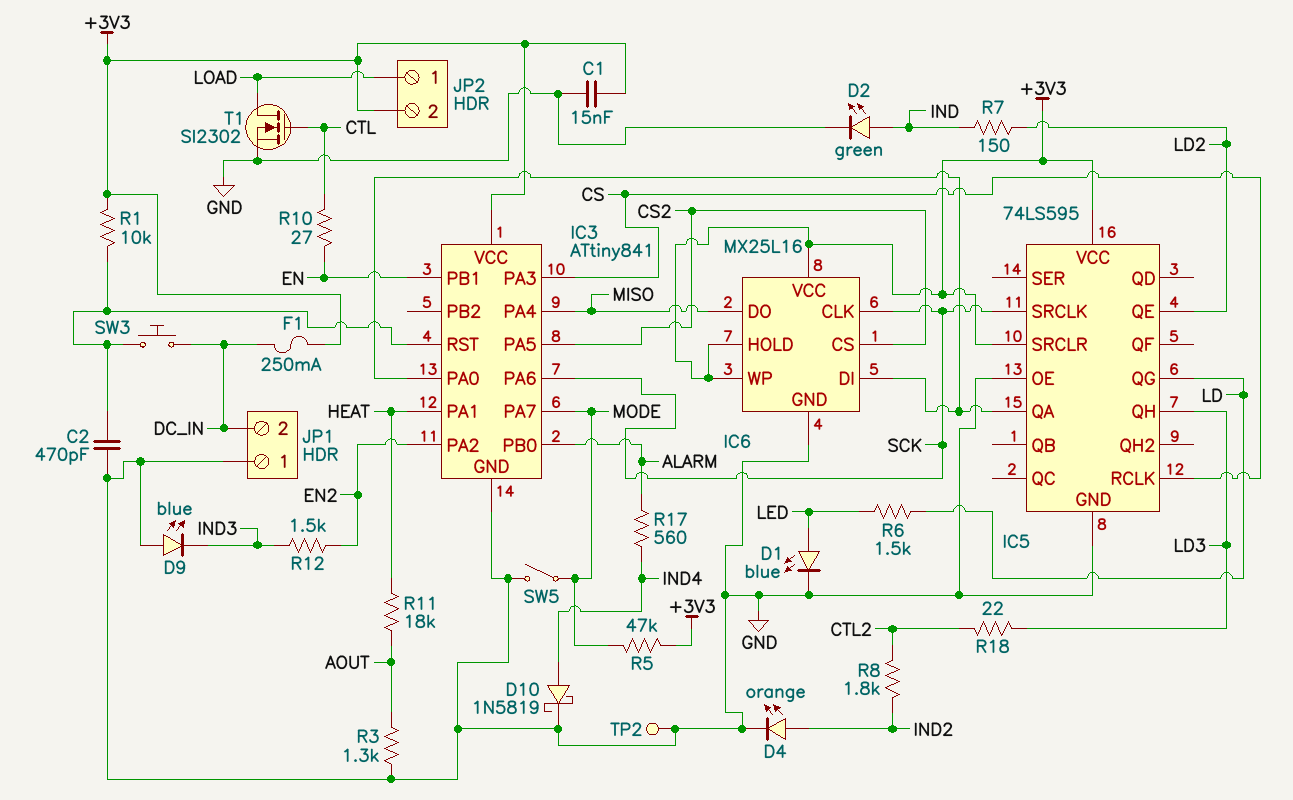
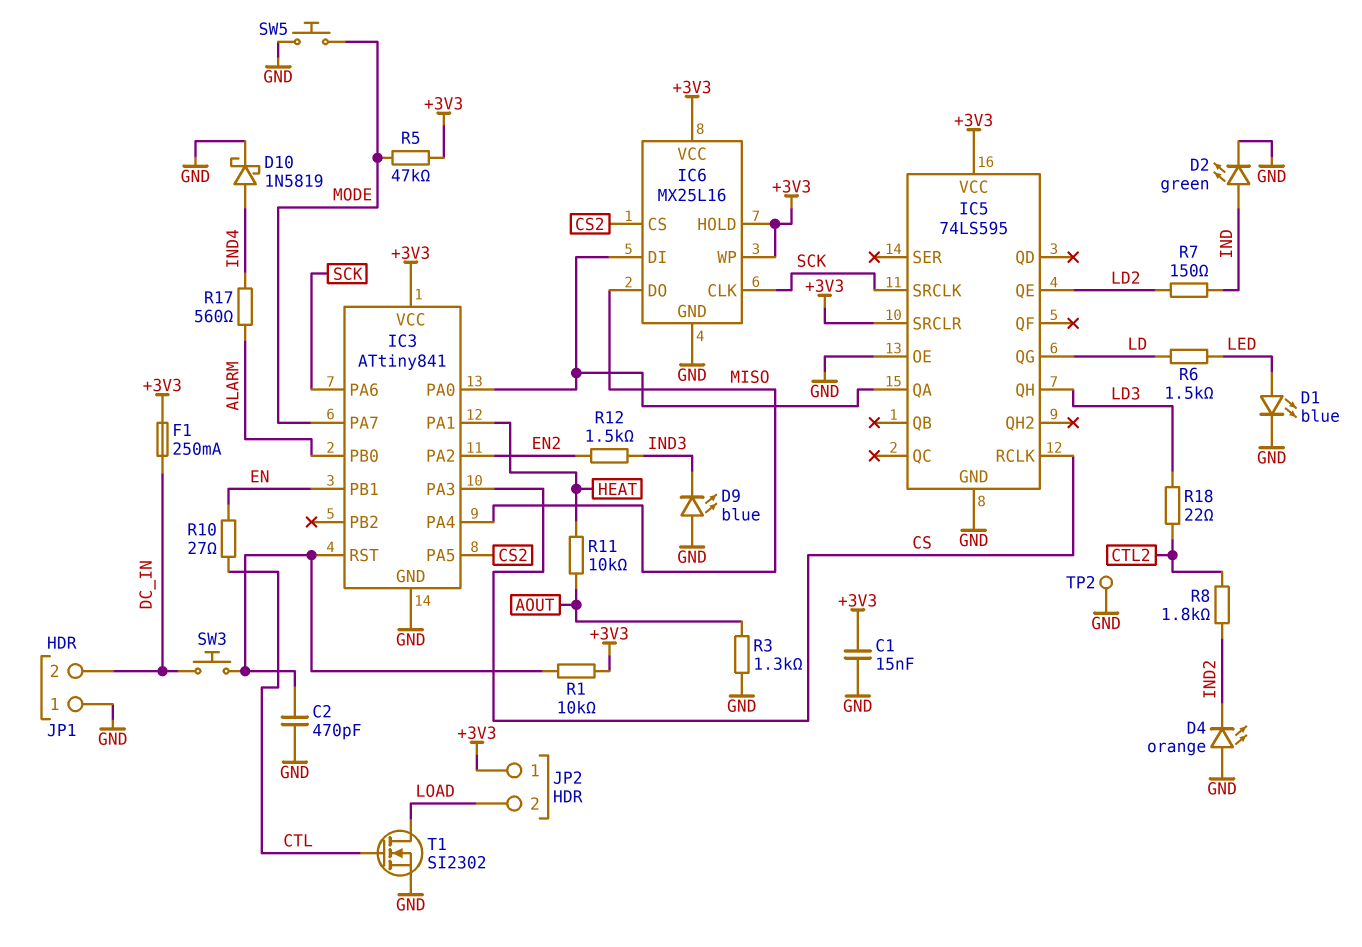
D4: LED orange (A IND2, K GND) -> LED orange (A GND, K IND2)
JP2 pin 1: LOAD -> +3V3
JP2 pin 2: +3V3 -> LOAD
R11: 18k (AOUT, HEAT) -> 10k (AOUT, HEAT)
SW5: switch (GND, MODE) -> button (GND, MODE)

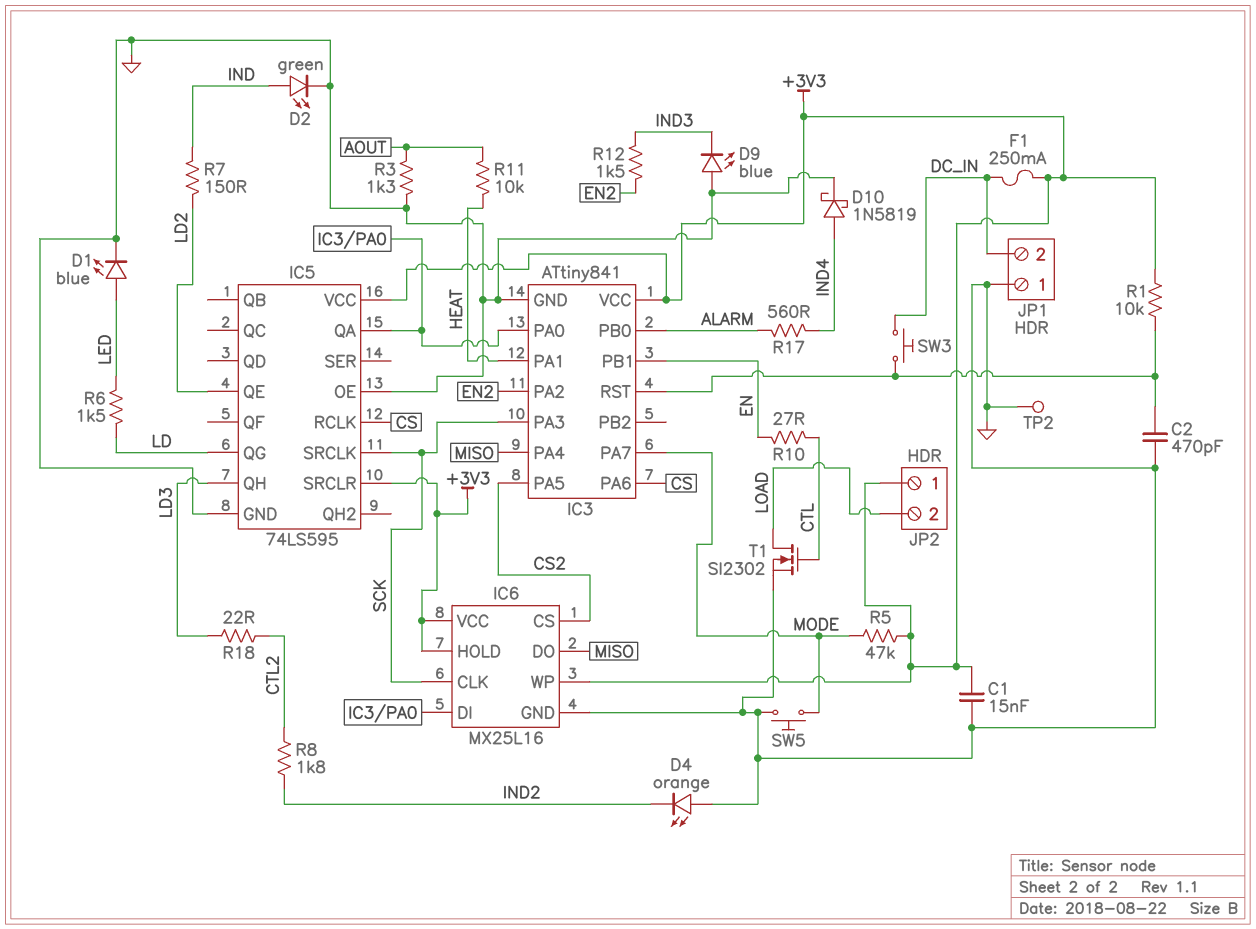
IC3 pin PA3: CS -> SCK
IC3 pin PA6: SCK -> CS

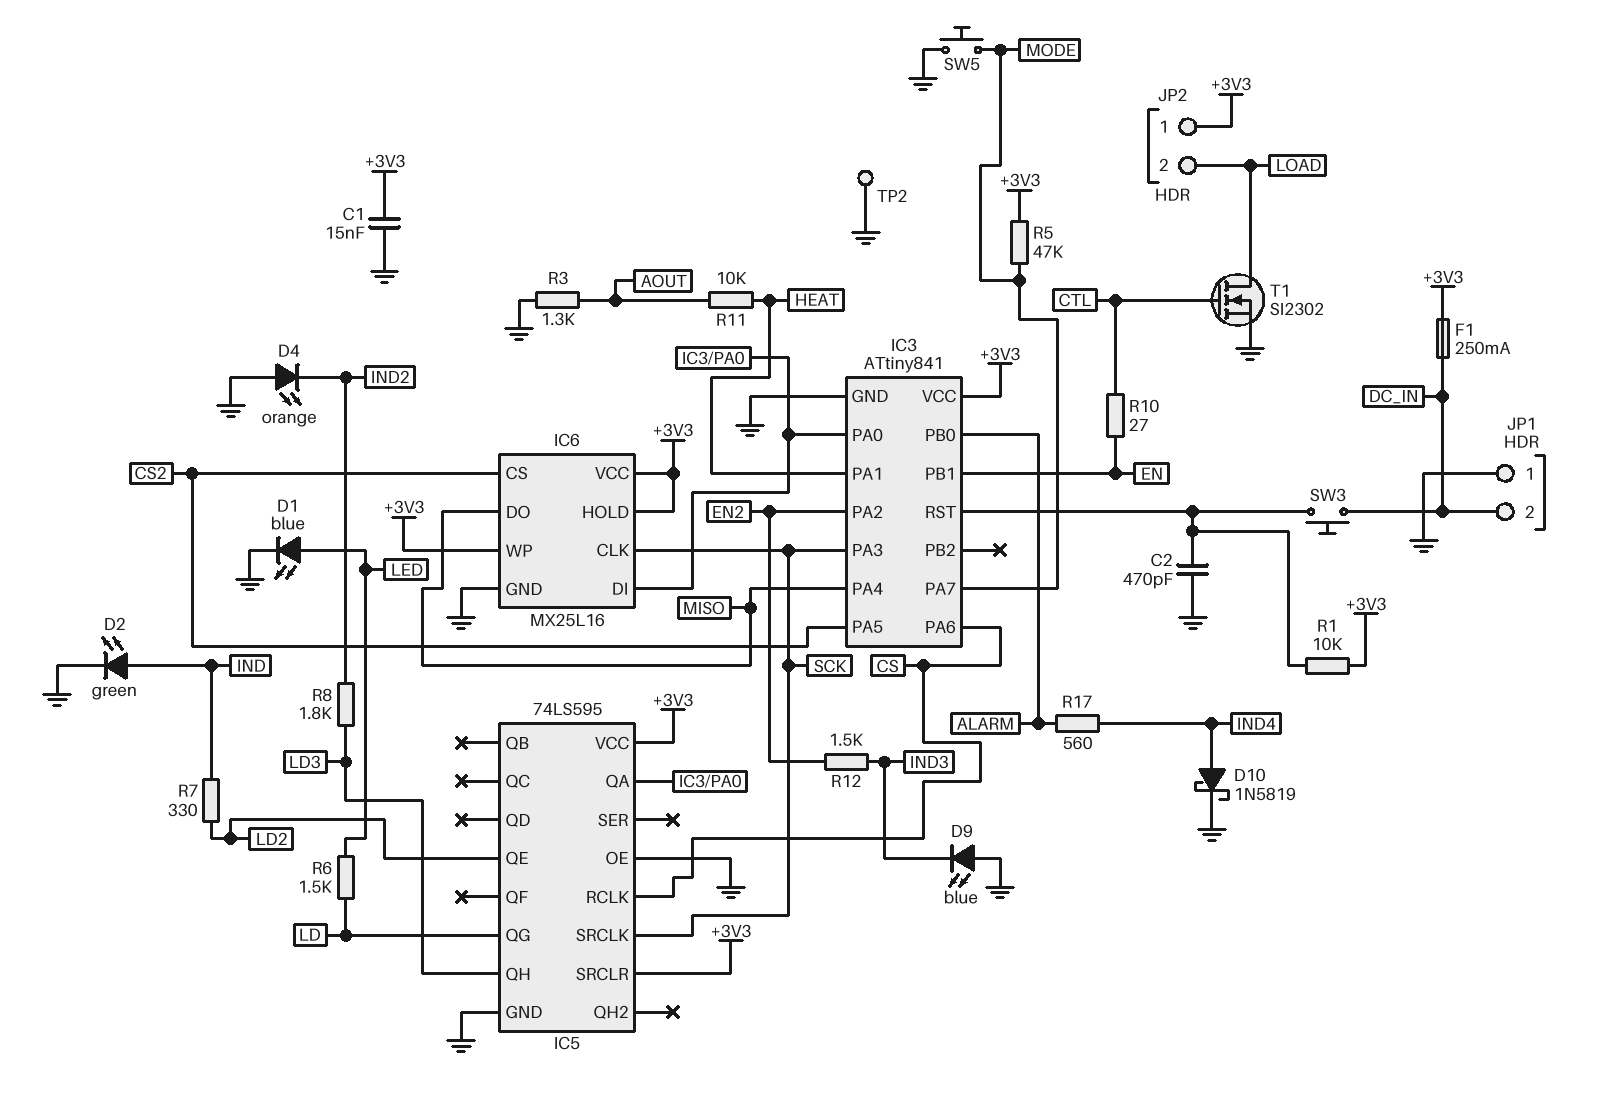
R7: 150 (IND, LD2) -> 330 (IND, LD2)
R8: 1.8k (CTL2, IND2) -> 1.8k (IND2, LD3)
R18: 22 (CTL2, LD3) -> none

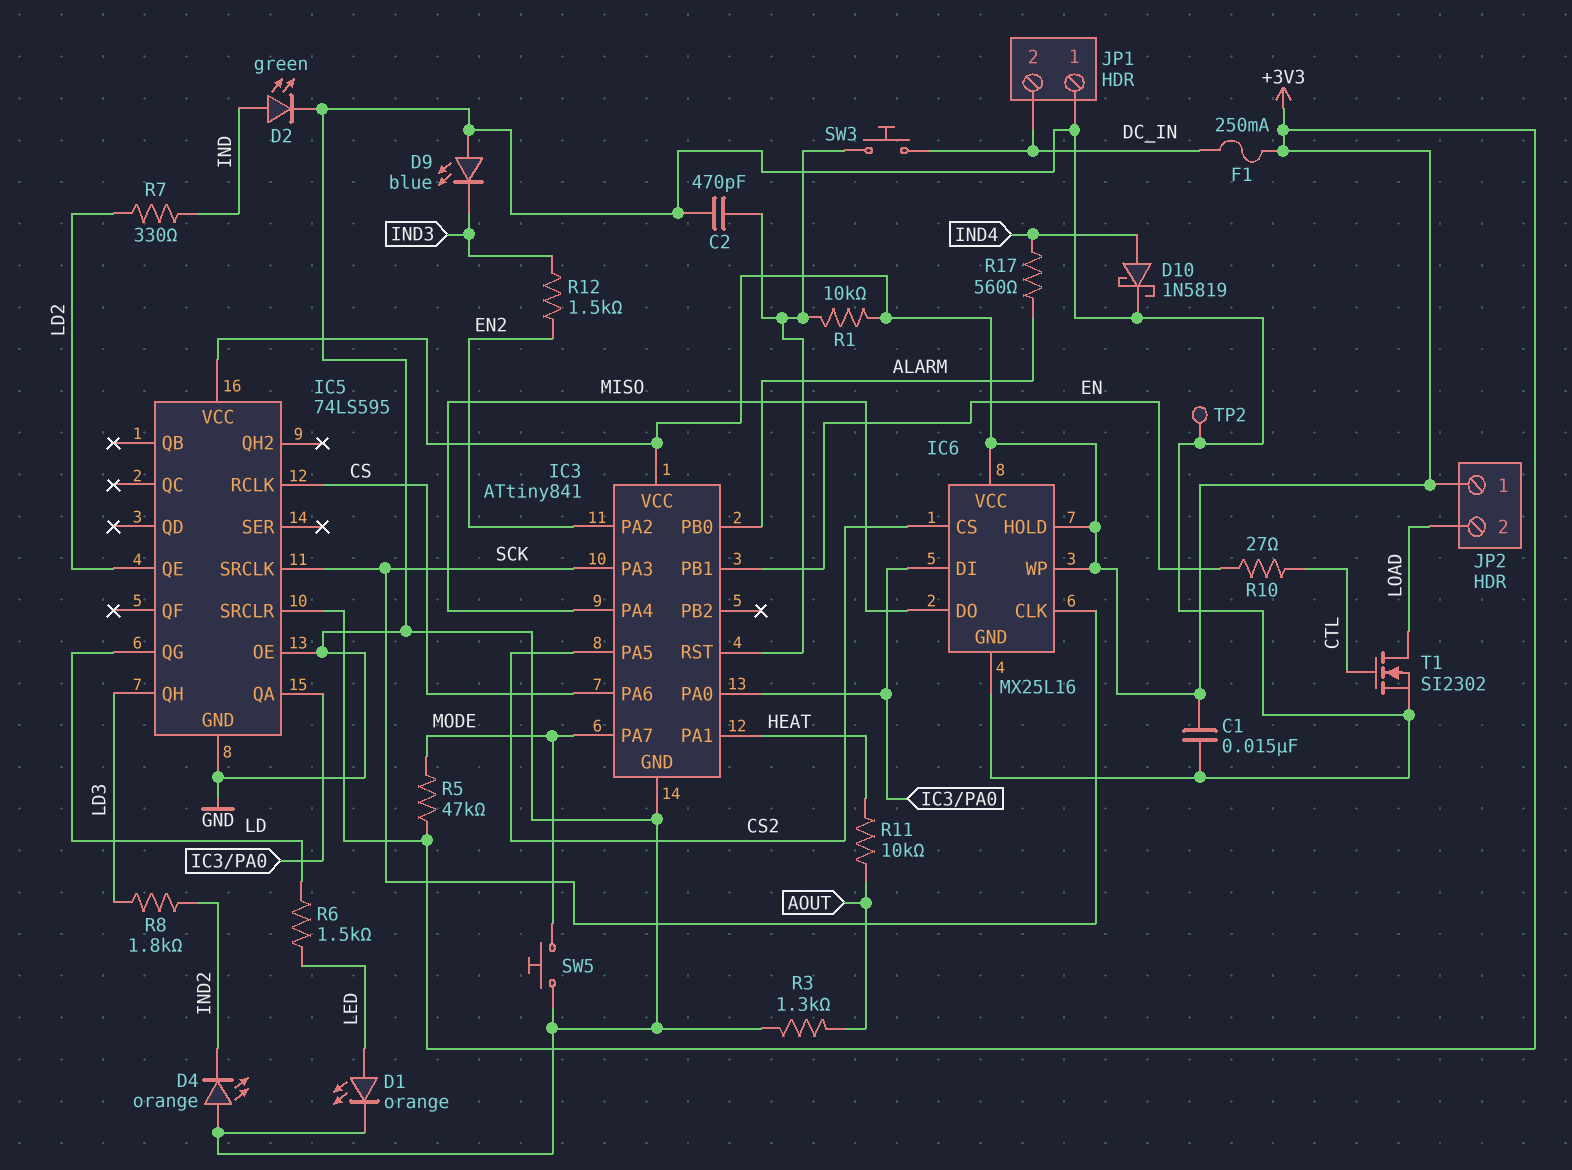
D1: LED blue (A LED, K GND) -> LED orange (A LED, K GND)

